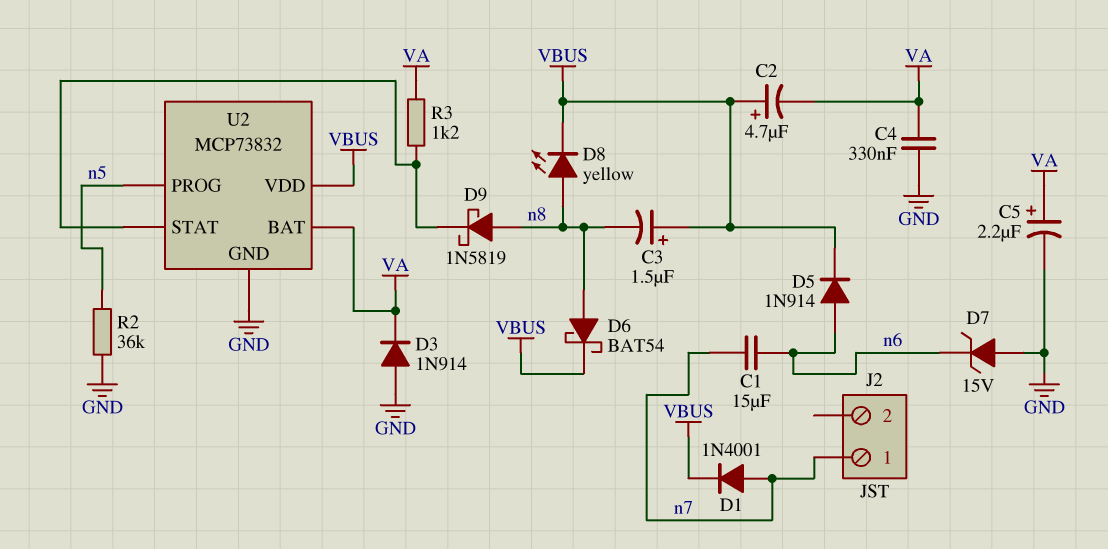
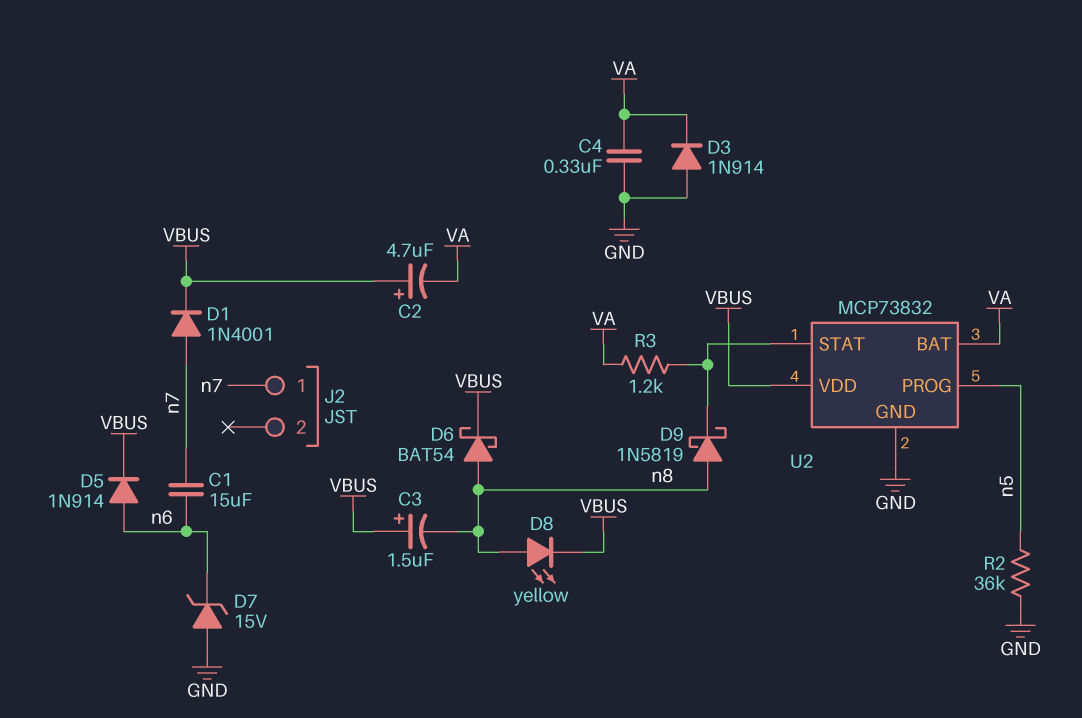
C5: 2.2uF (plus VA, minus GND) -> none

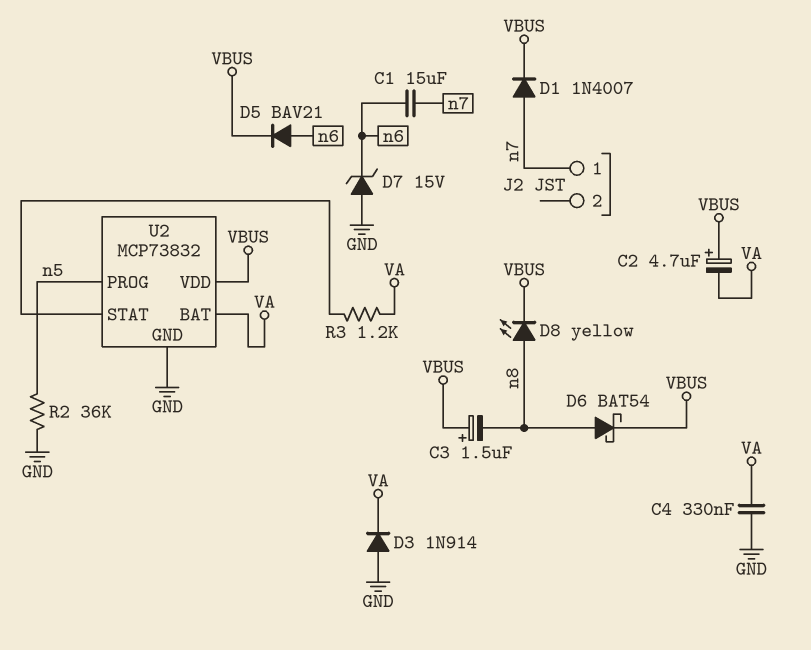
D1: diode 1N4001 (A n7, K VBUS) -> diode 1N4007 (A n7, K VBUS)
D5: diode 1N914 (A n6, K VBUS) -> diode BAV21 (A n6, K VBUS)
D9: schottky 1N5819 (A n8, K U2/STAT) -> none

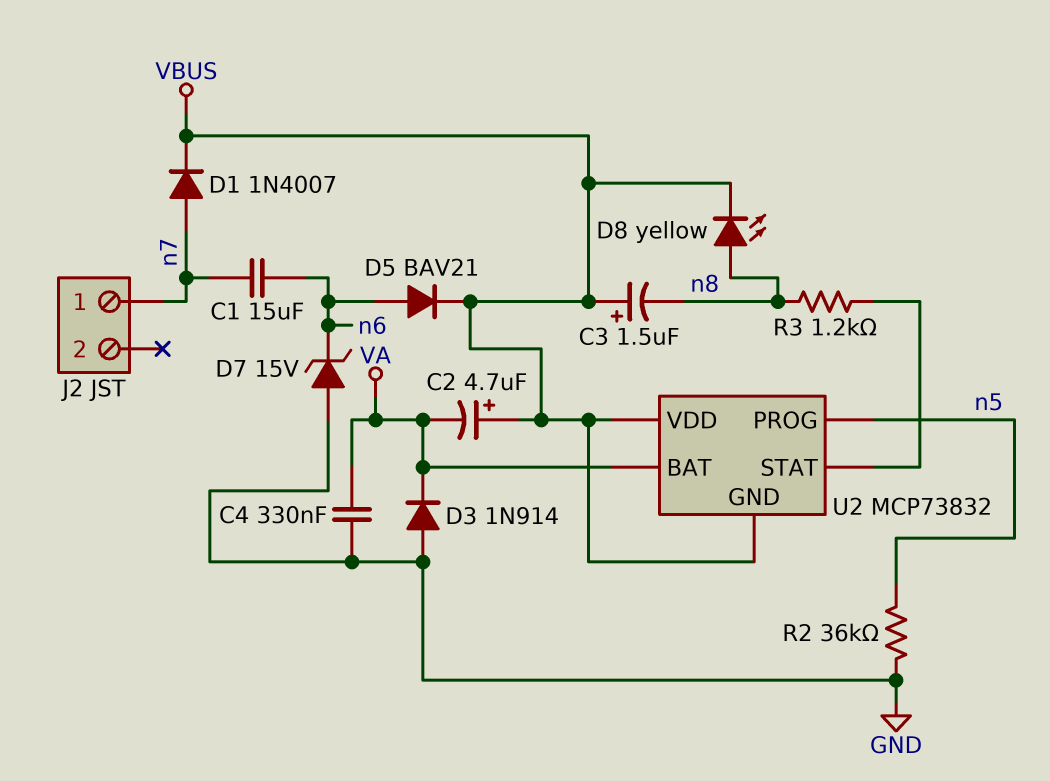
D6: schottky BAT54 (A n8, K VBUS) -> none
R3: 1.2k (U2/STAT, VA) -> 1.2k (U2/STAT, n8)
U2 pin GND: GND -> VBUS

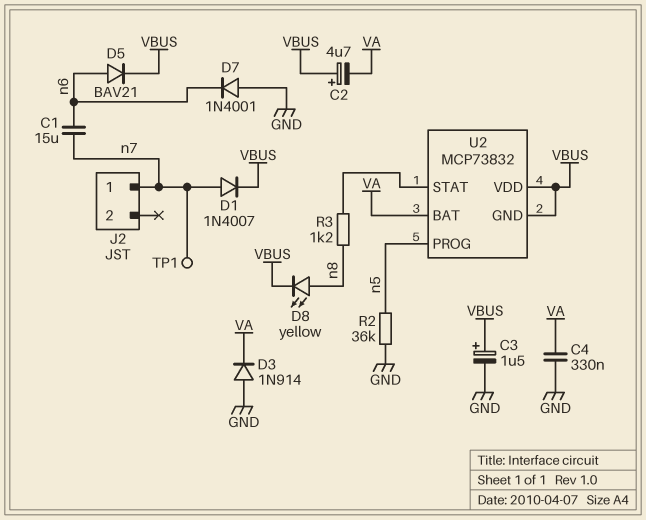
C3: 1.5uF (plus VBUS, minus n8) -> 1.5uF (plus VBUS, minus GND)
D7: zener 15V (A GND, K n6) -> diode 1N4001 (A GND, K n6)
TP1: none -> test point (n7)

